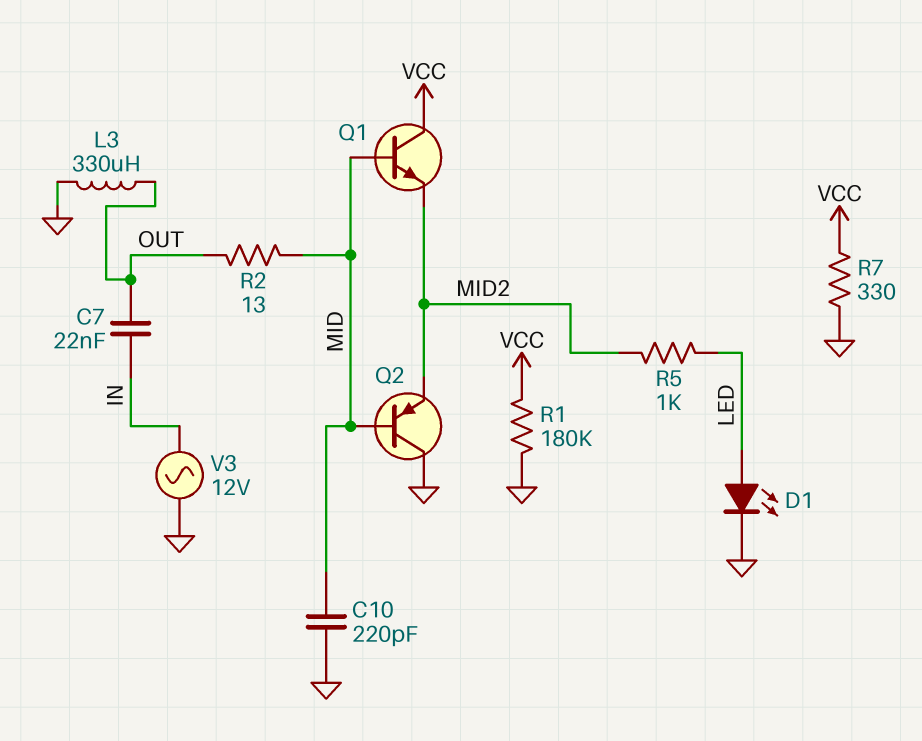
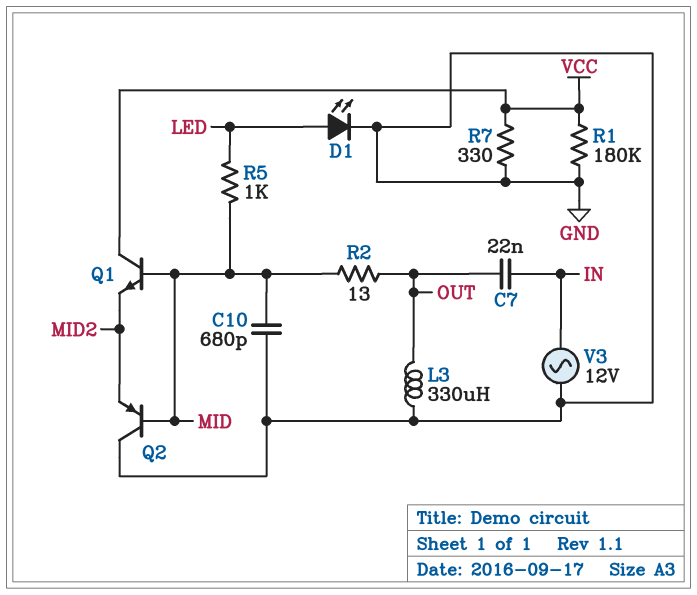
C10: 220pF (GND, MID) -> 680pF (GND, MID)
R5: 1k (LED, MID2) -> 1k (LED, MID)

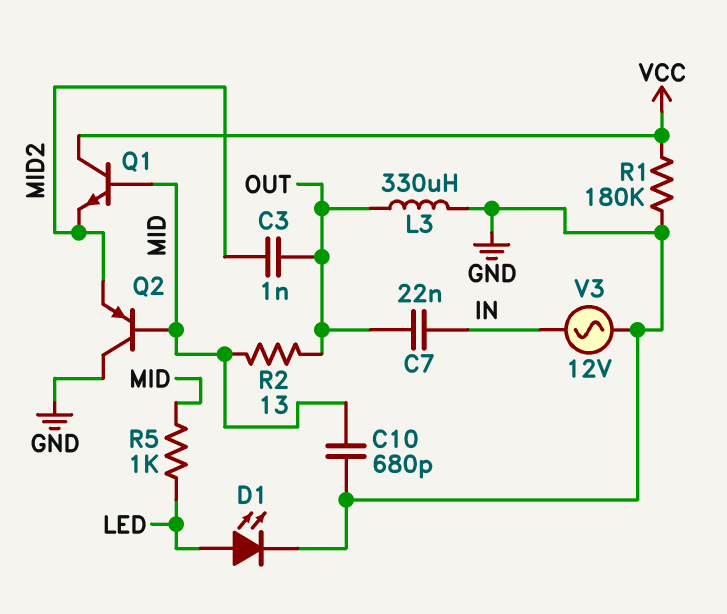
C3: none -> 1nF (MID2, OUT)
R7: 330 (GND, VCC) -> none

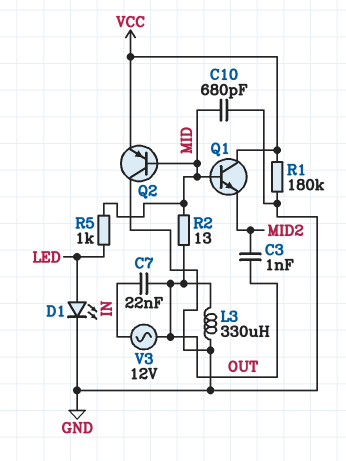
Q2: PNP (B MID, C GND, E MID2) -> PNP (B MID, C GND, E VCC)
V3: AC 12V (GND, IN) -> AC 12V (IN, OUT)

